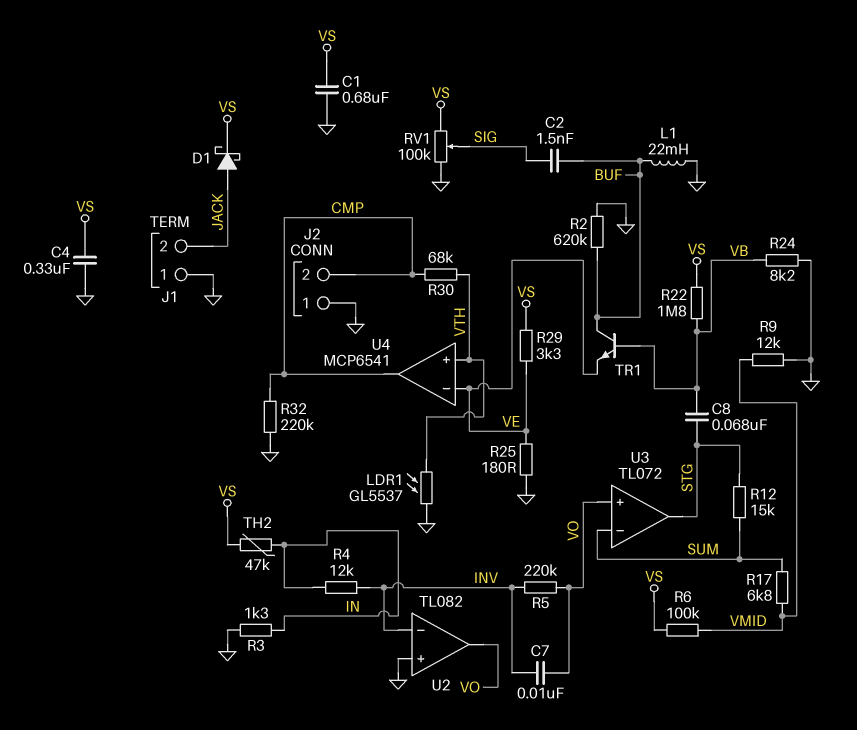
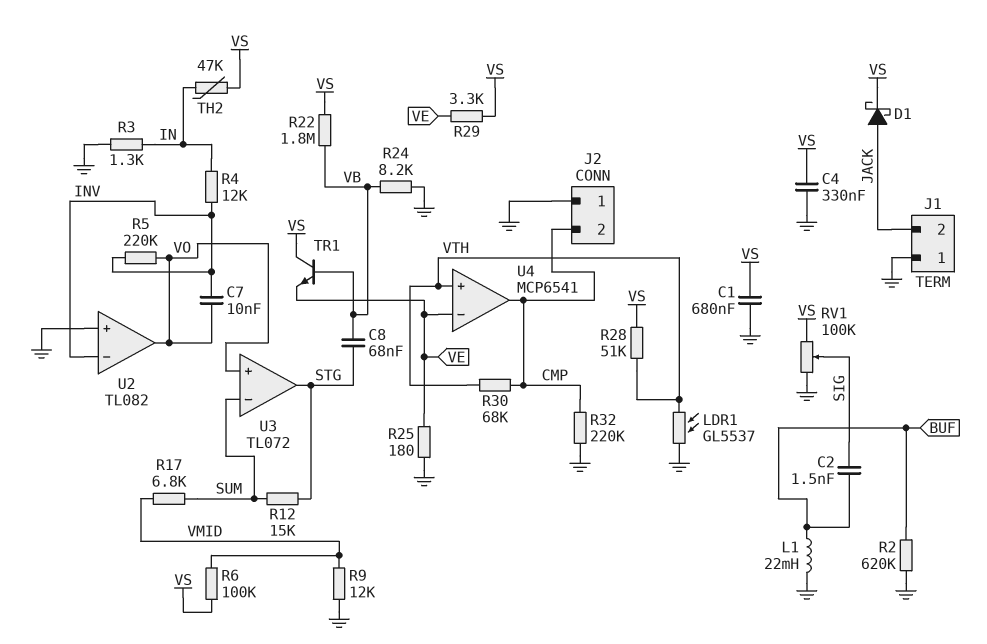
R28: none -> 51k (VS, VTH)
TR1: NPN (B VB, C BUF, E VE) -> NPN (B VB, C VS, E VE)

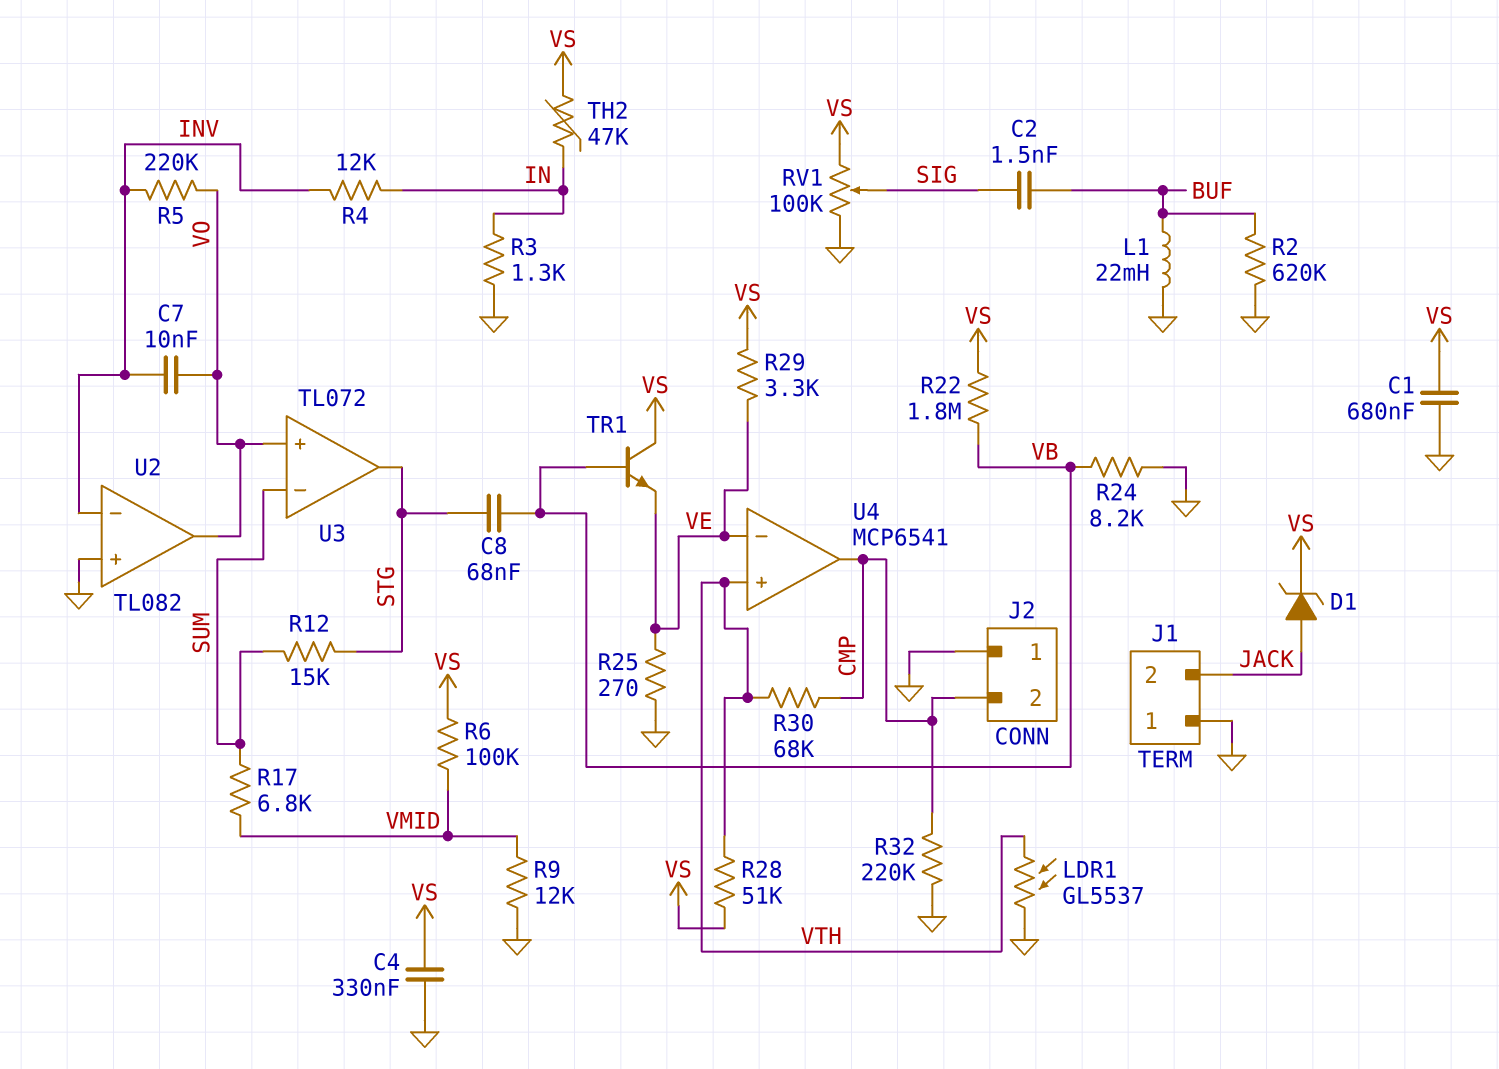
D1: schottky (A JACK, K VS) -> zener (A JACK, K VS)
R25: 180 (GND, VE) -> 270 (GND, VE)

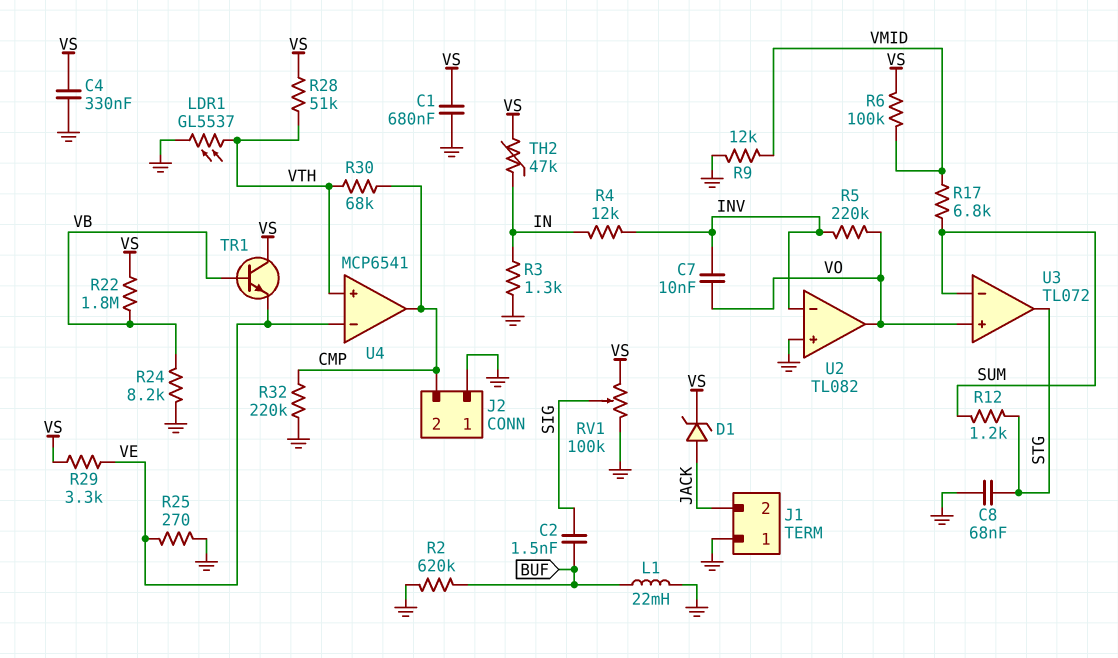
C8: 68nF (STG, VB) -> 68nF (GND, STG)
R12: 15k (STG, SUM) -> 1.2k (STG, SUM)

